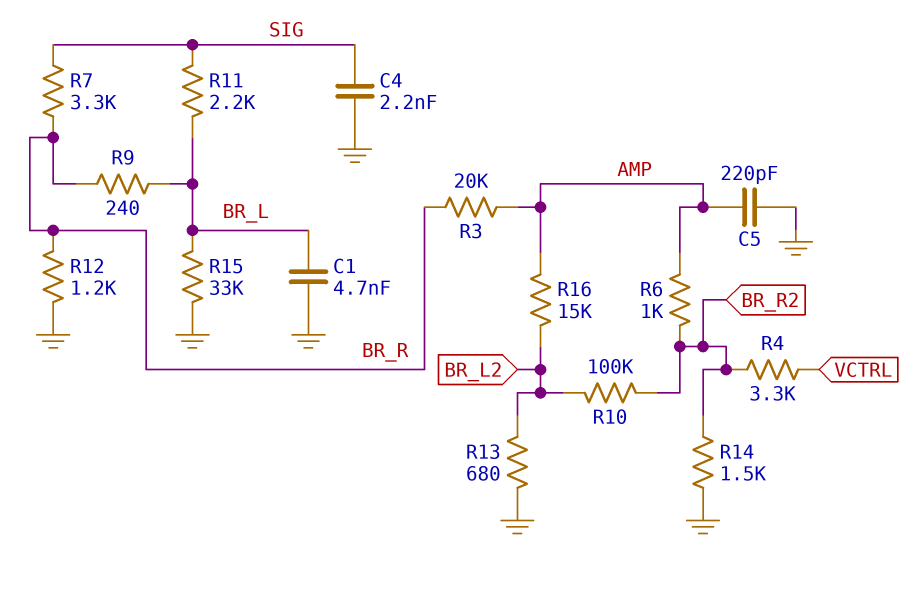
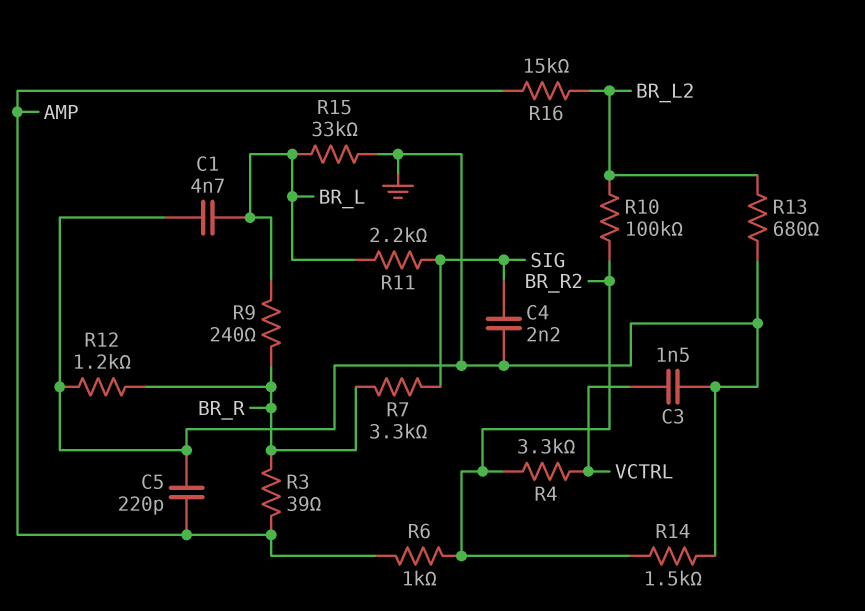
C3: none -> 1.5nF (GND, VCTRL)
R3: 20k (AMP, BR_R) -> 39 (AMP, BR_R)

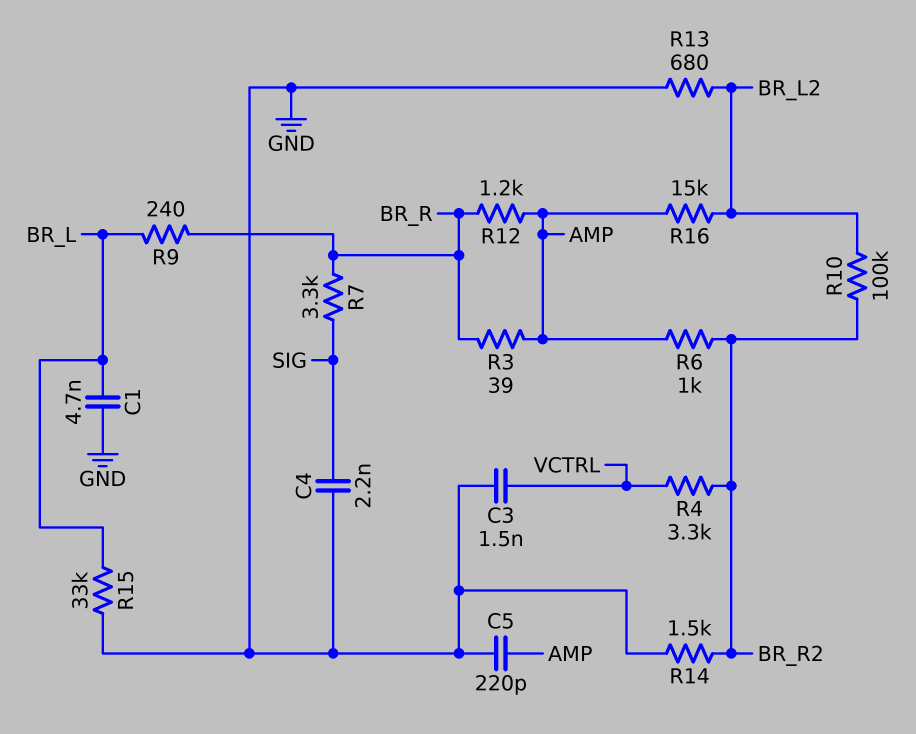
R11: 2.2k (BR_L, SIG) -> none
R12: 1.2k (BR_R, GND) -> 1.2k (AMP, BR_R)

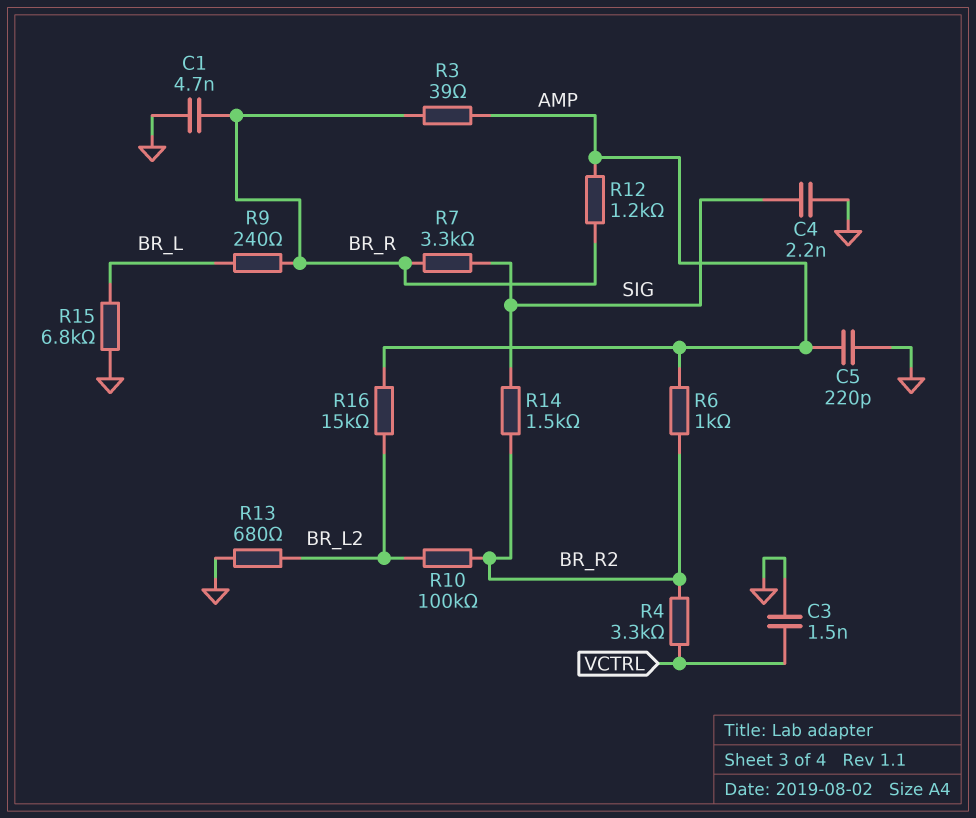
C1: 4.7nF (BR_L, GND) -> 4.7nF (BR_R, GND)
R14: 1.5k (BR_R2, GND) -> 1.5k (BR_R2, SIG)
R15: 33k (BR_L, GND) -> 6.8k (BR_L, GND)

